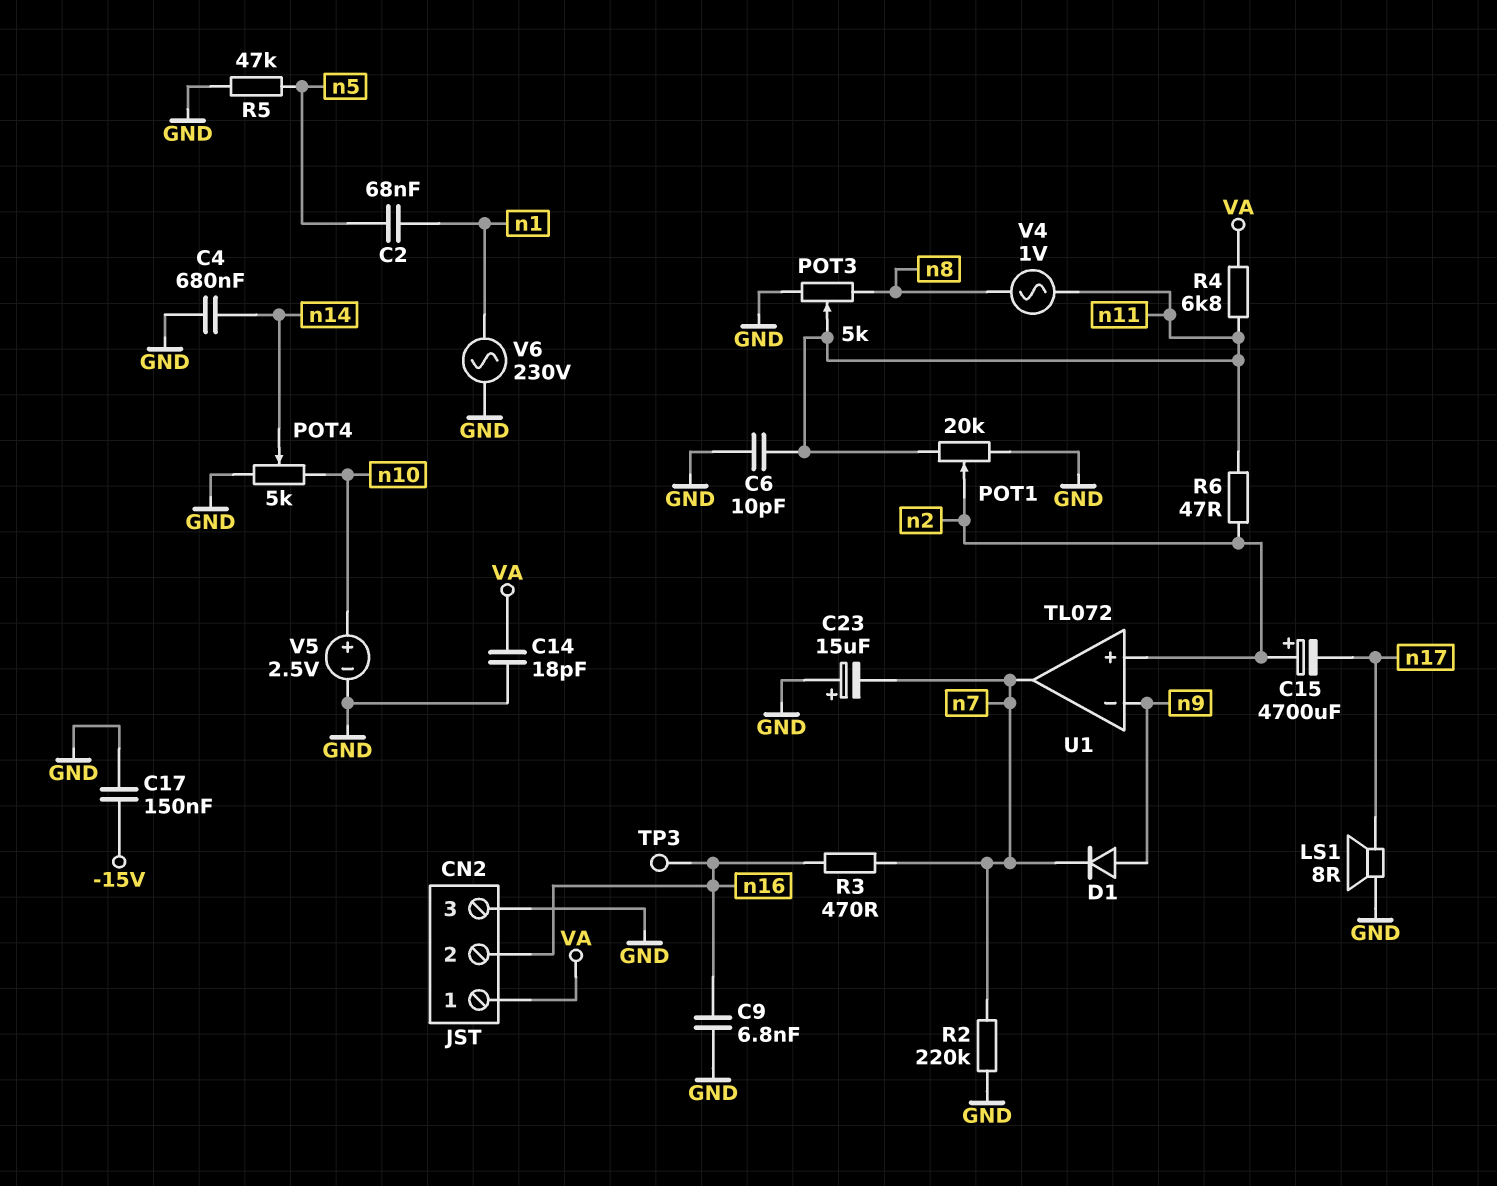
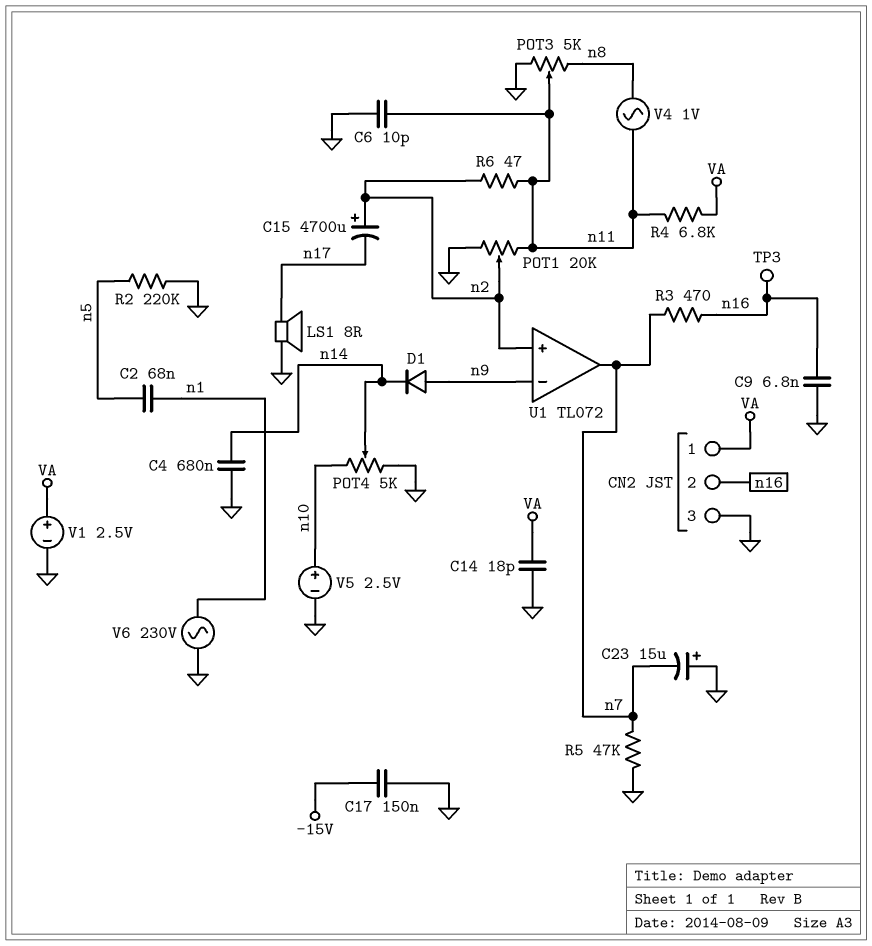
D1: diode (A n9, K n7) -> diode (A n9, K n14)
R2: 220k (GND, n7) -> 220k (GND, n5)
R5: 47k (GND, n5) -> 47k (GND, n7)
V1: none -> 2.5V (plus VA, minus GND)

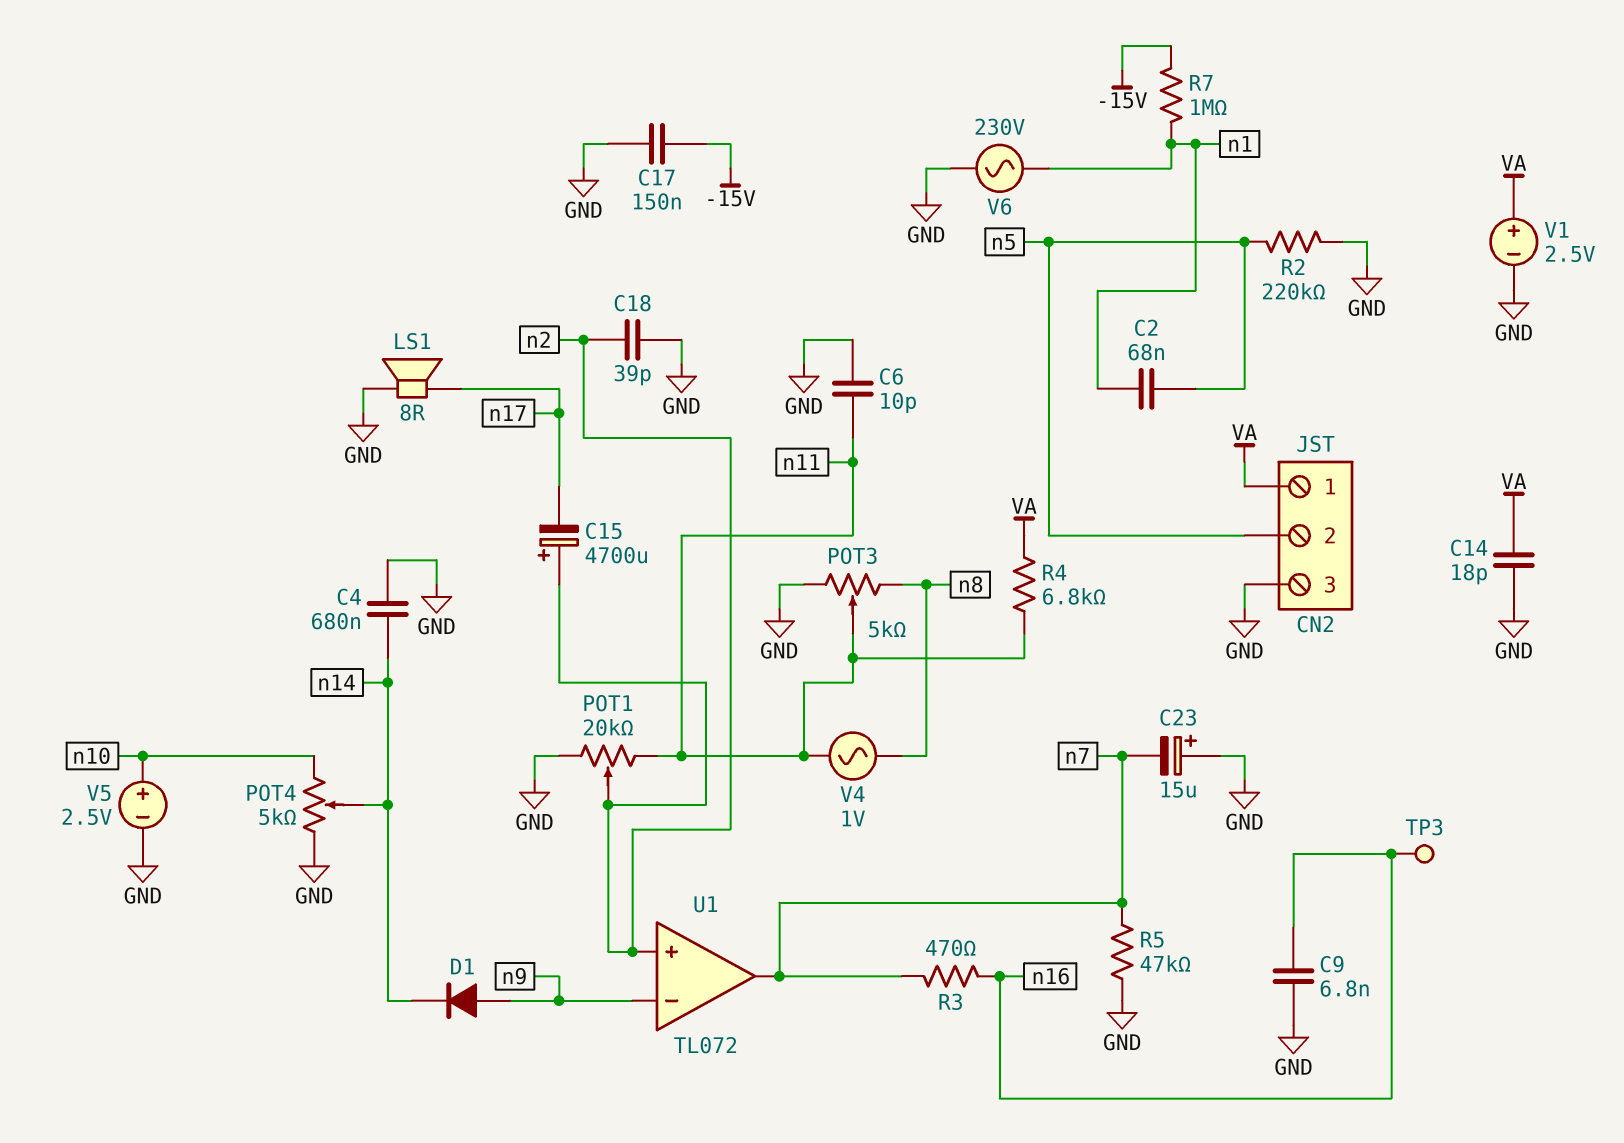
C18: none -> 39pF (GND, n2)
CN2 pin 2: n16 -> n5
R6: 47 (n2, n11) -> none
R7: none -> 1M (-15V, n1)

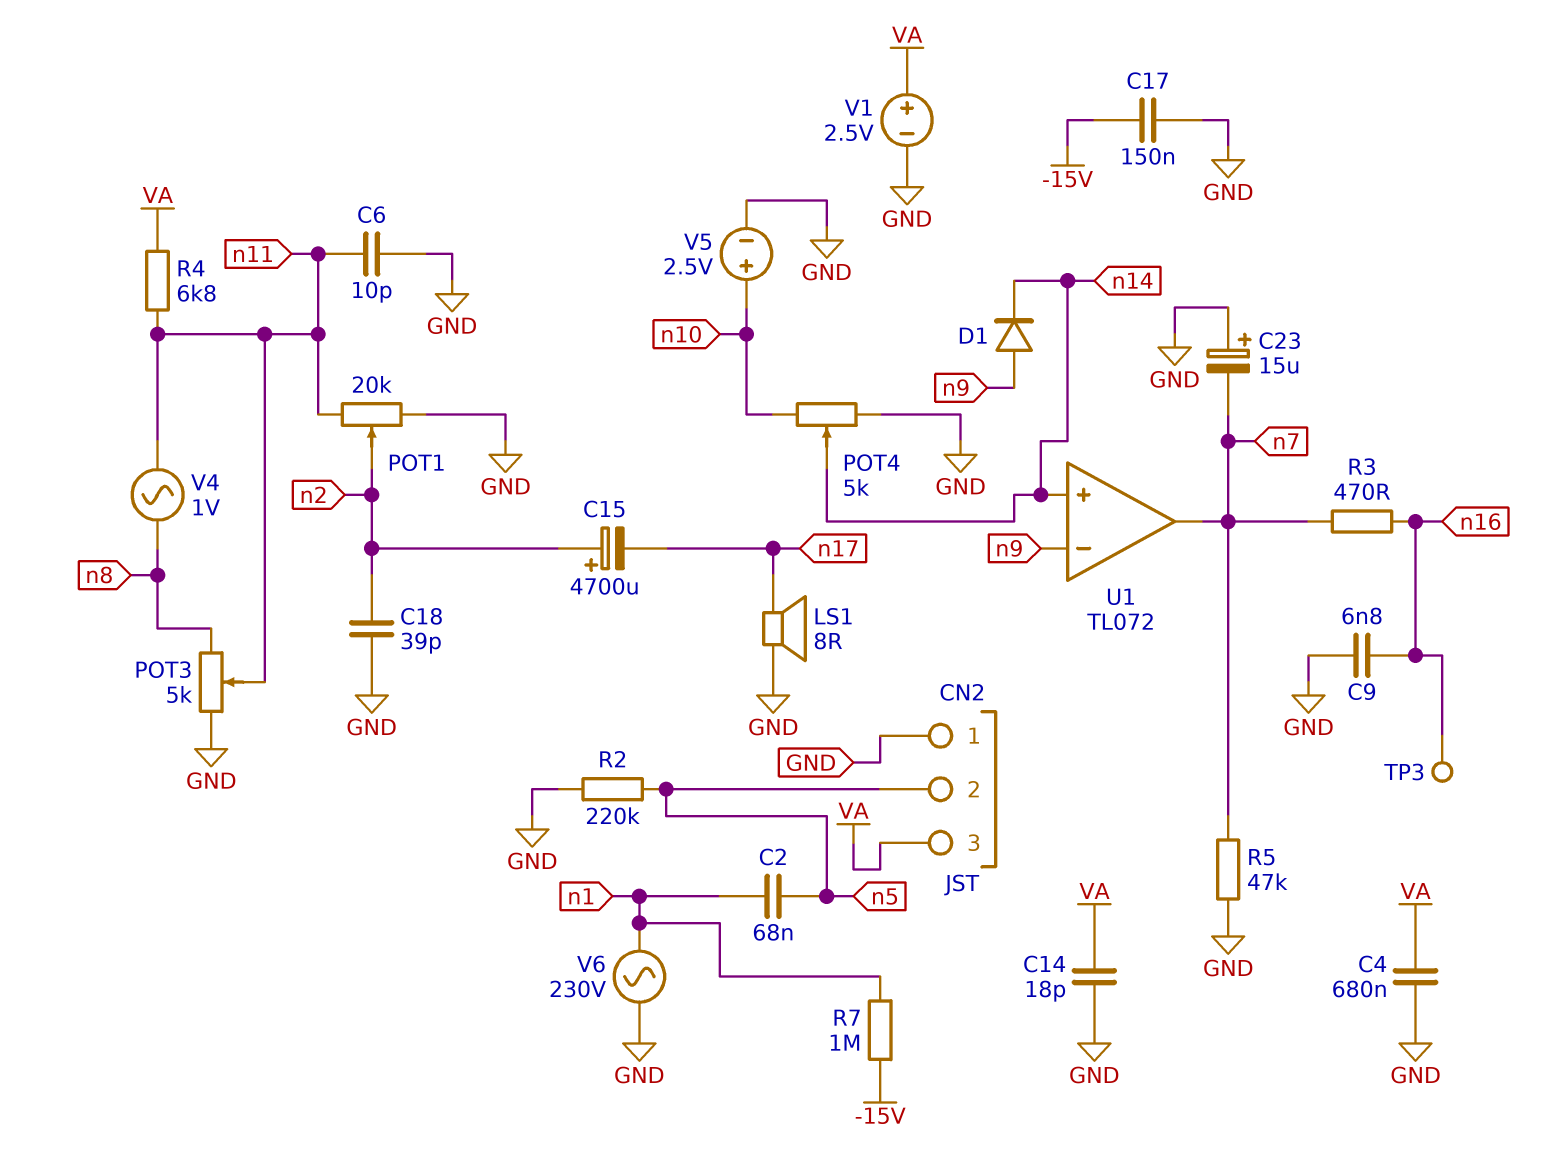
C4: 680nF (GND, n14) -> 680nF (GND, VA)
CN2 pin 1: VA -> GND
CN2 pin 3: GND -> VA
U1 pin in+: n2 -> n14

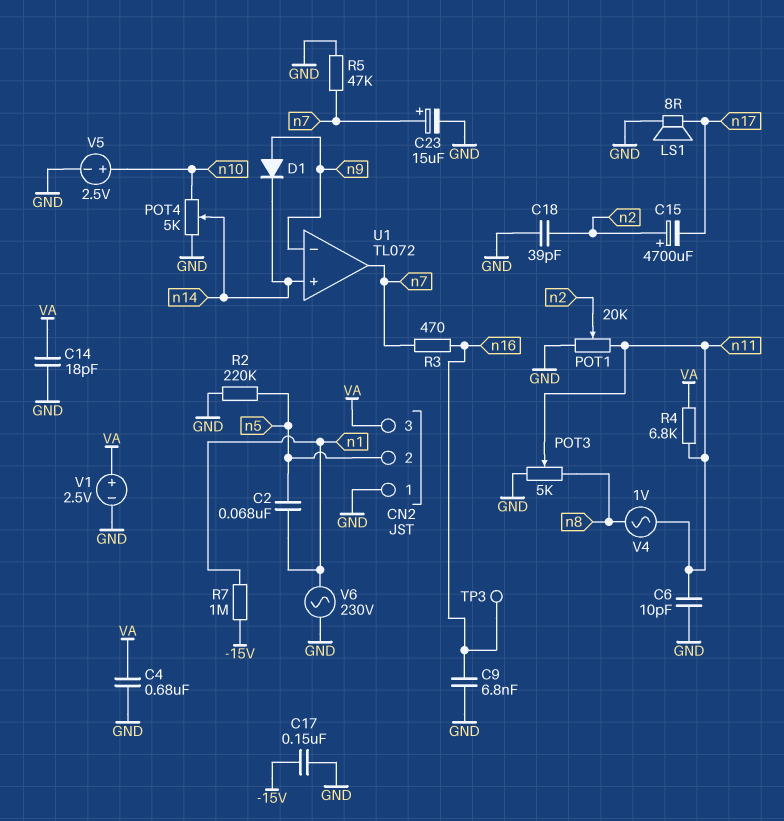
C23: 15uF (plus GND, minus n7) -> 15uF (plus n7, minus GND)

